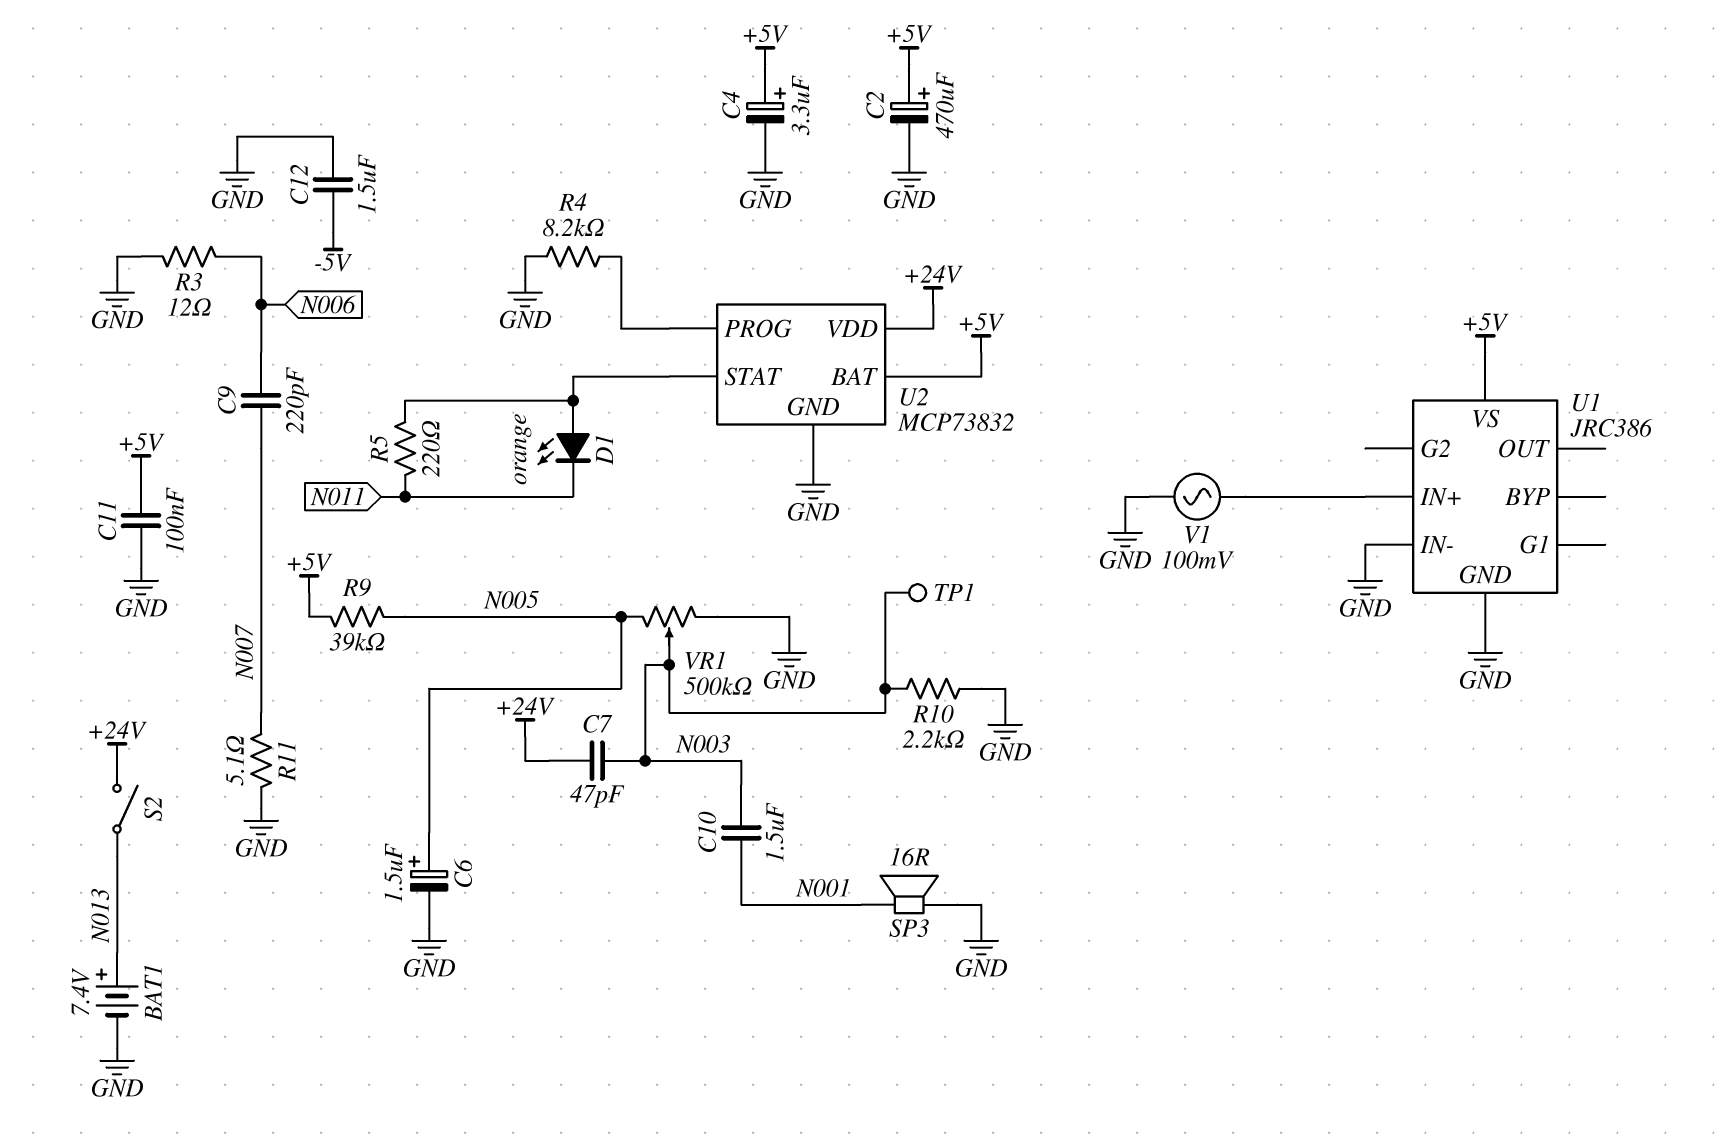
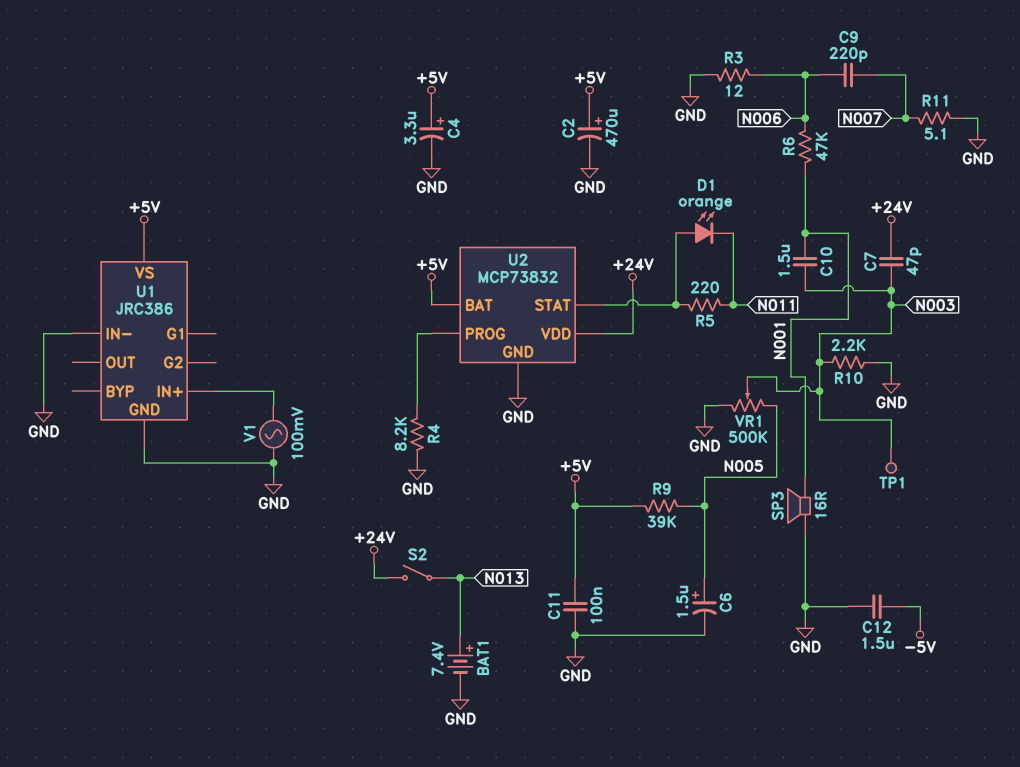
R6: none -> 47k (N001, N006)

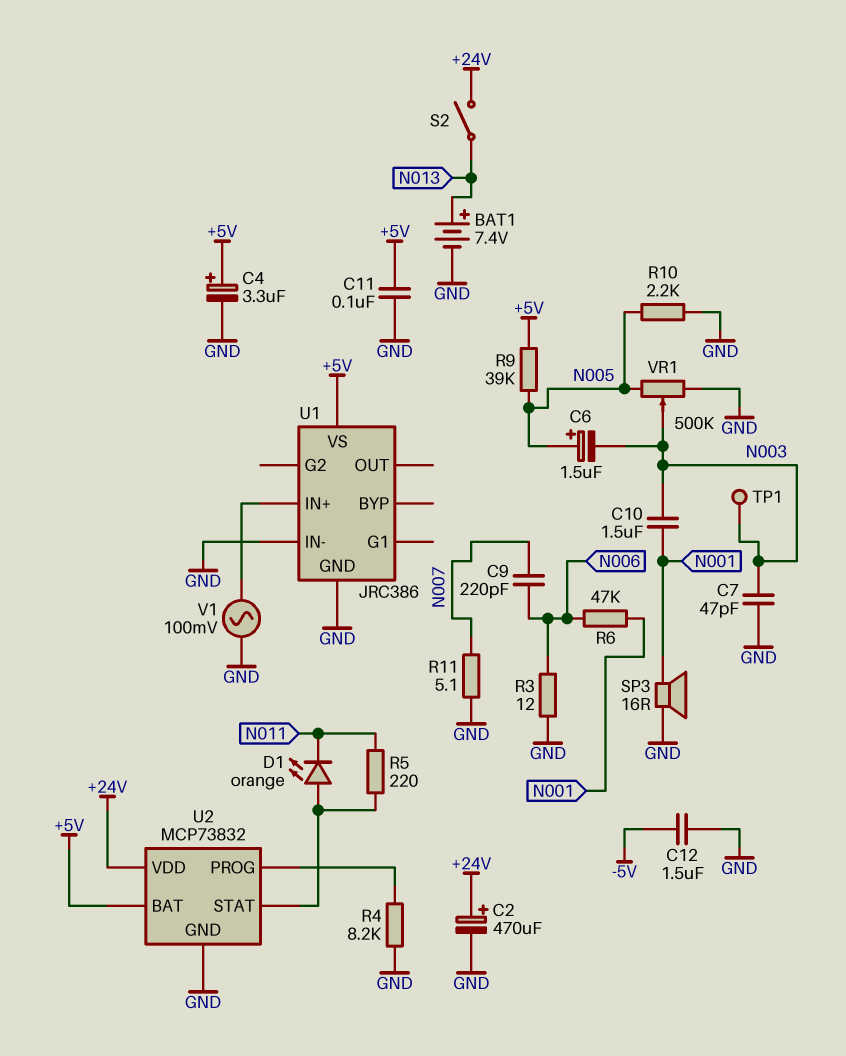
C2: 470uF (plus +5V, minus GND) -> 470uF (plus +24V, minus GND)
C6: 1.5uF (plus N005, minus GND) -> 1.5uF (plus N005, minus N003)
C7: 47pF (+24V, N003) -> 47pF (GND, N003)
R10: 2.2k (GND, N003) -> 2.2k (GND, N005)

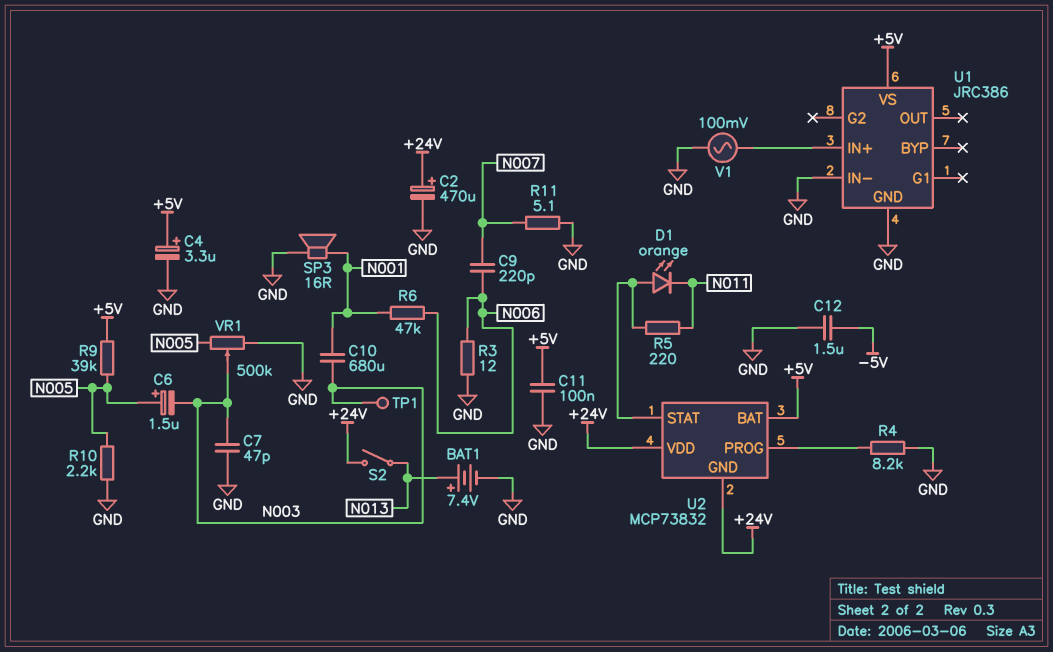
C10: 1.5uF (N001, N003) -> 680uF (N001, N003)
U2 pin GND: GND -> +24V

